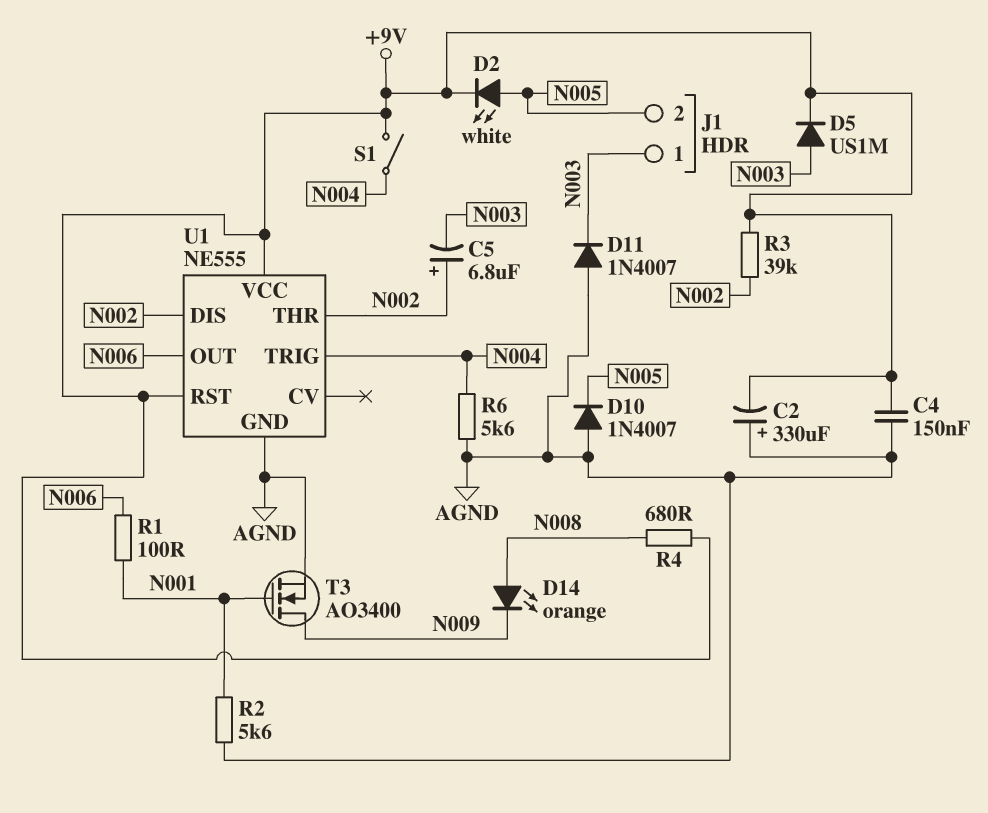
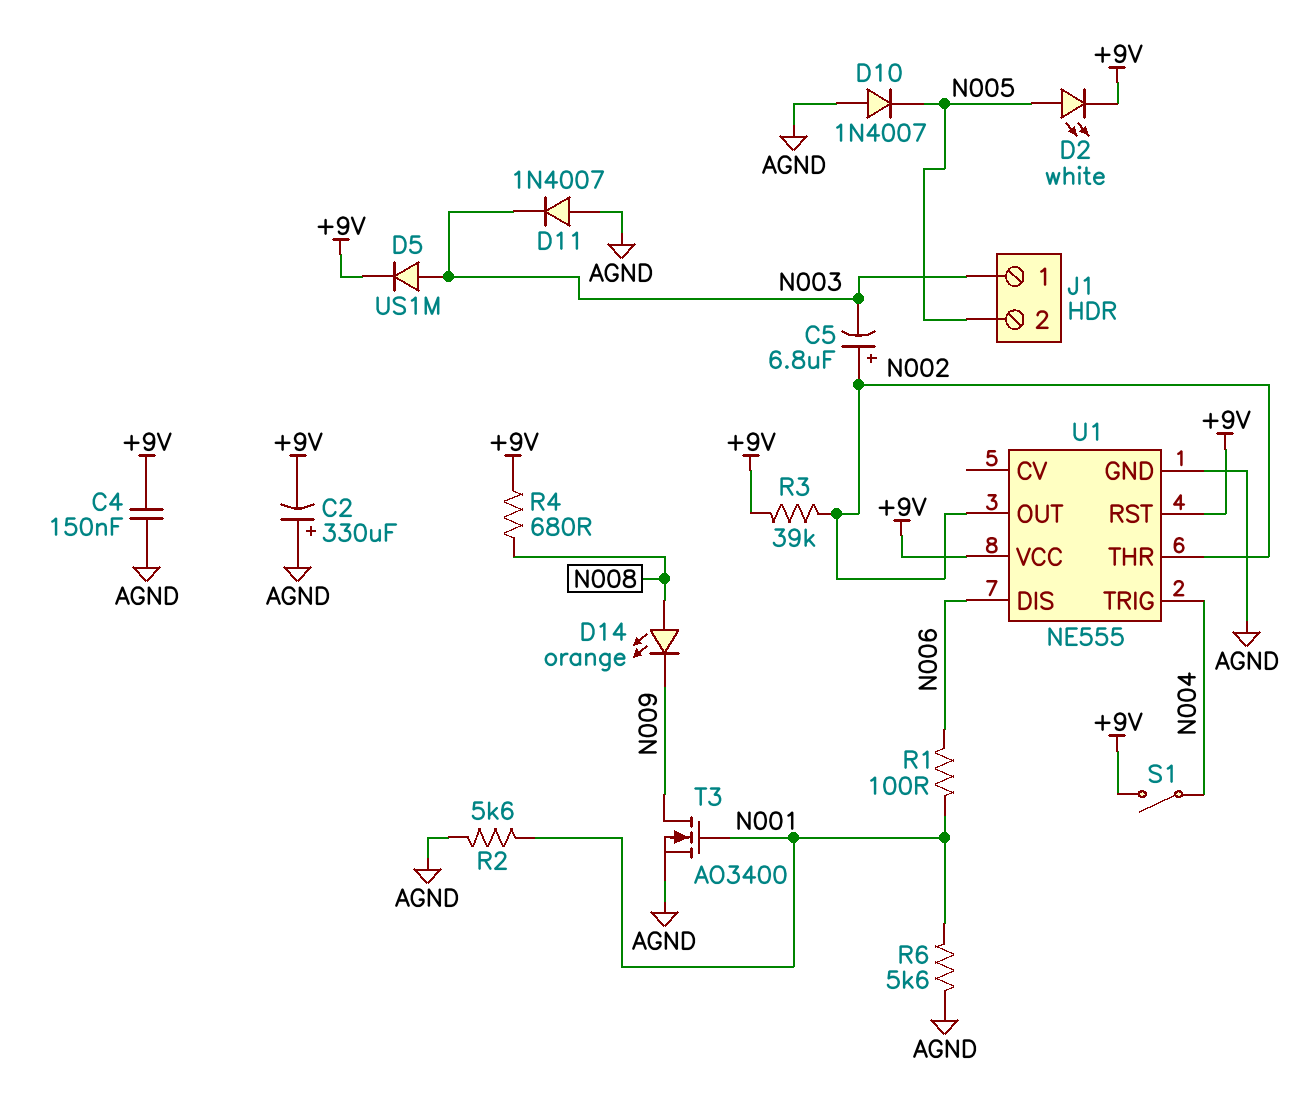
R6: 5.6k (AGND, N004) -> 5.6k (AGND, N001)
U1 pin DIS: N002 -> N006
U1 pin OUT: N006 -> N002

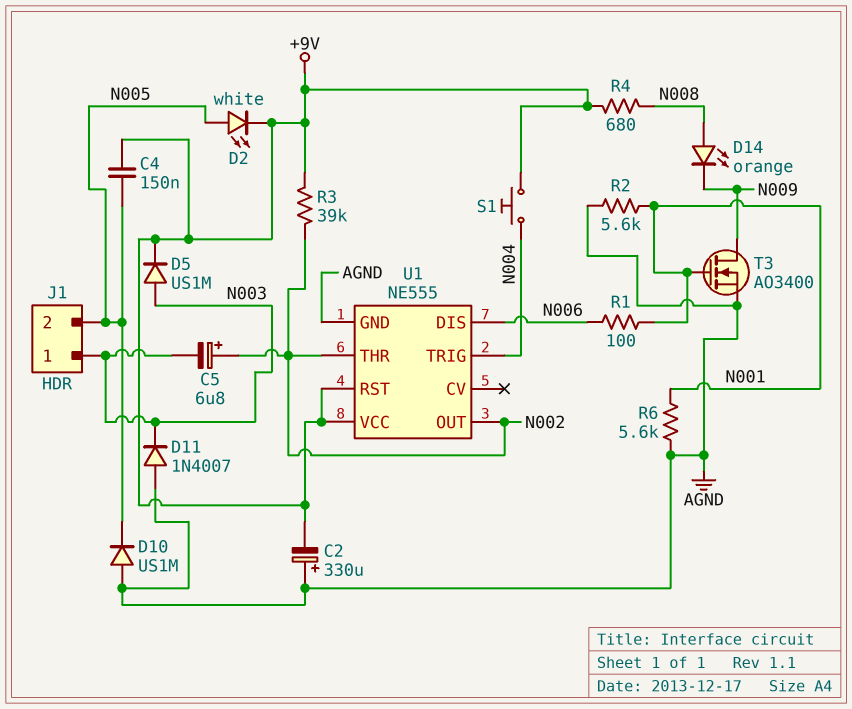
C4: 150nF (+9V, AGND) -> 150nF (+9V, N005)
D10: diode 1N4007 (A AGND, K N005) -> diode US1M (A AGND, K N005)
S1: switch (+9V, N004) -> button (+9V, N004)

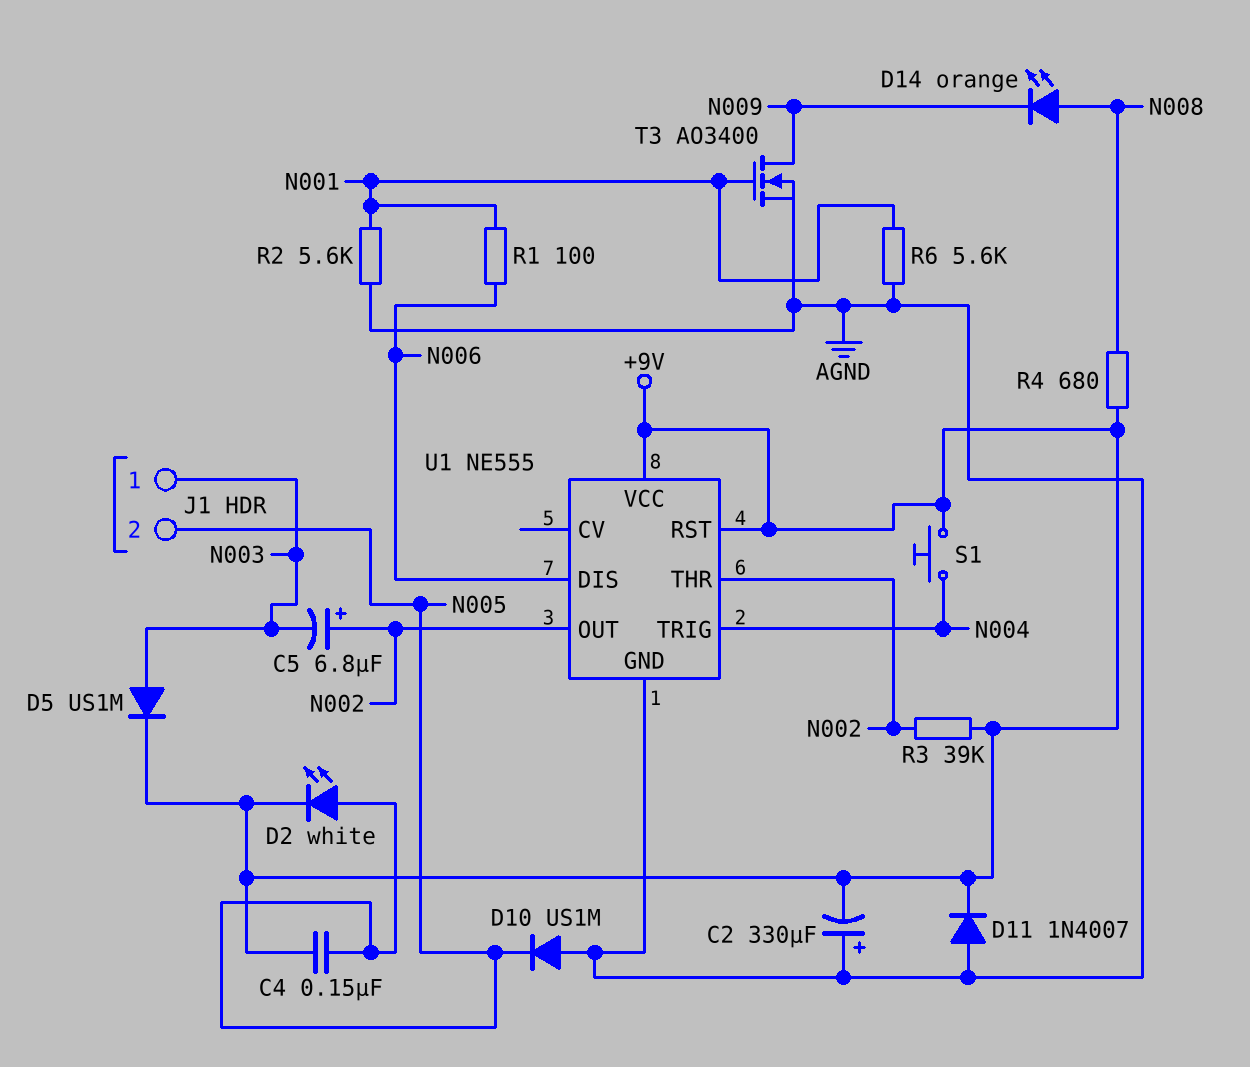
D11: diode 1N4007 (A AGND, K N003) -> diode 1N4007 (A AGND, K +9V)

